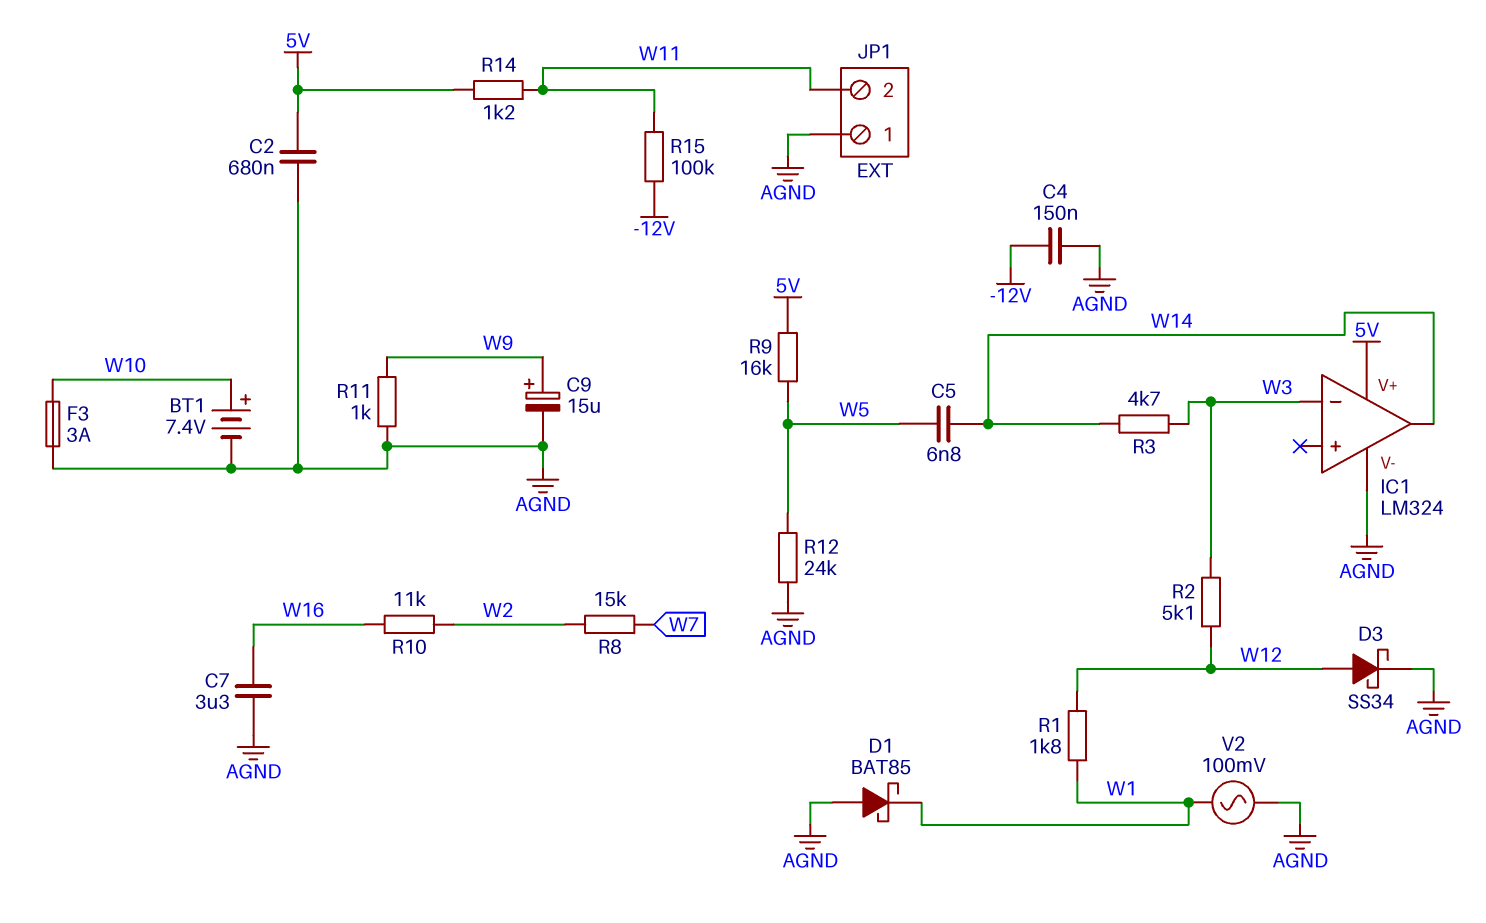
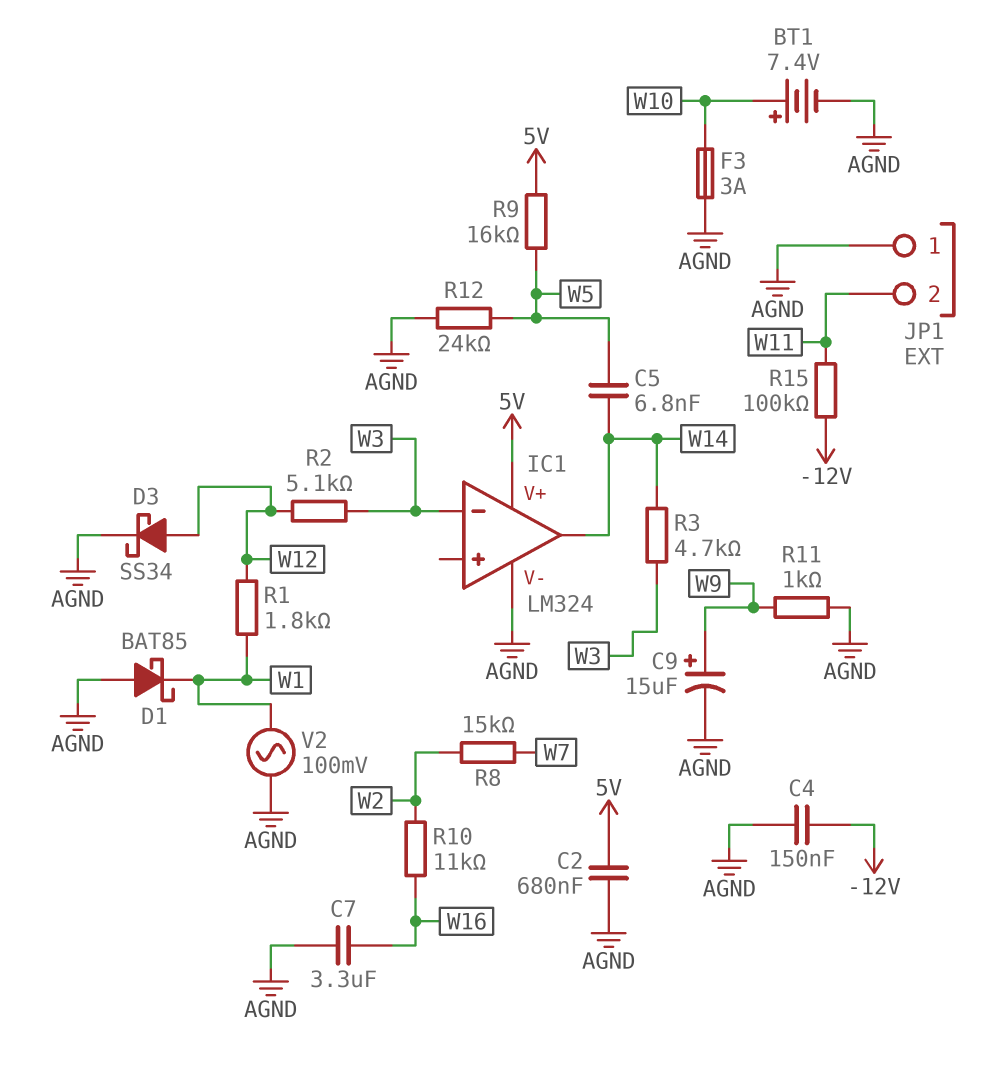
R14: 1.2k (5V, W11) -> none

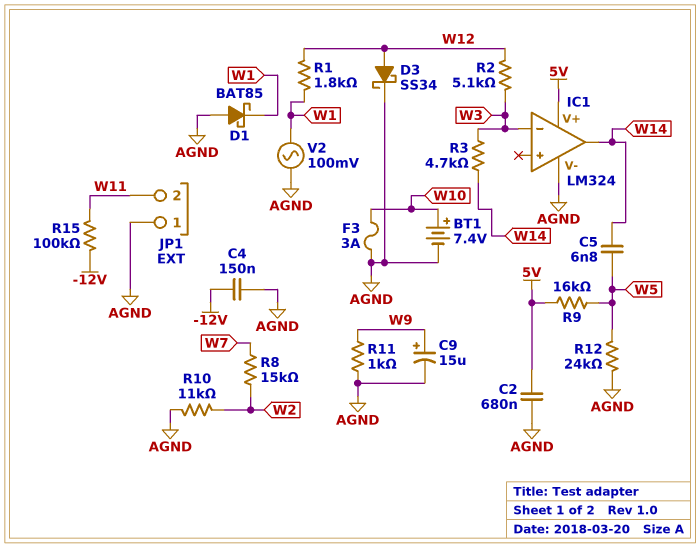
C7: 3.3uF (AGND, W16) -> none
R10: 11k (W2, W16) -> 11k (AGND, W2)

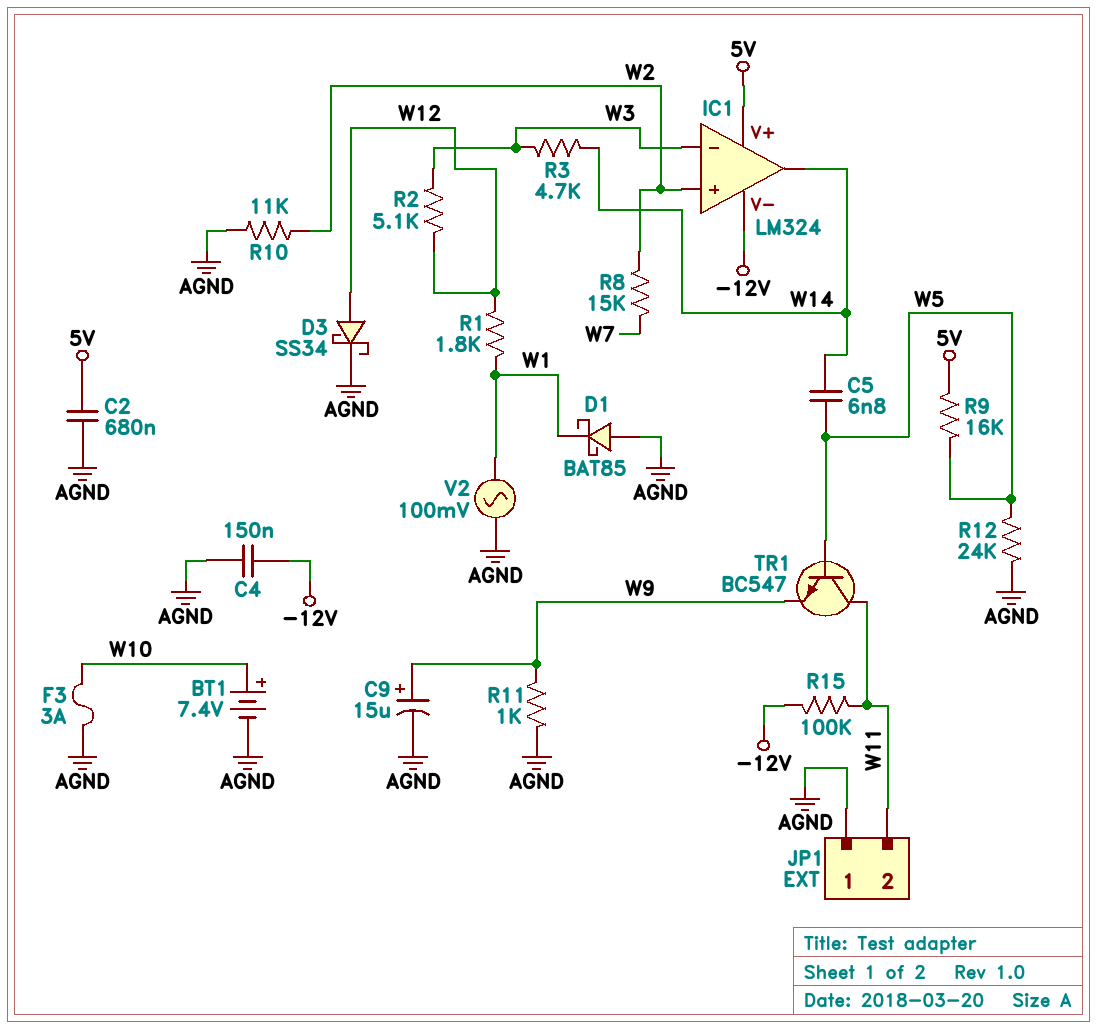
IC1 pin V-: AGND -> -12V
IC1 pin in+: none -> W2
TR1: none -> NPN BC547 (B W5, C W11, E W9)

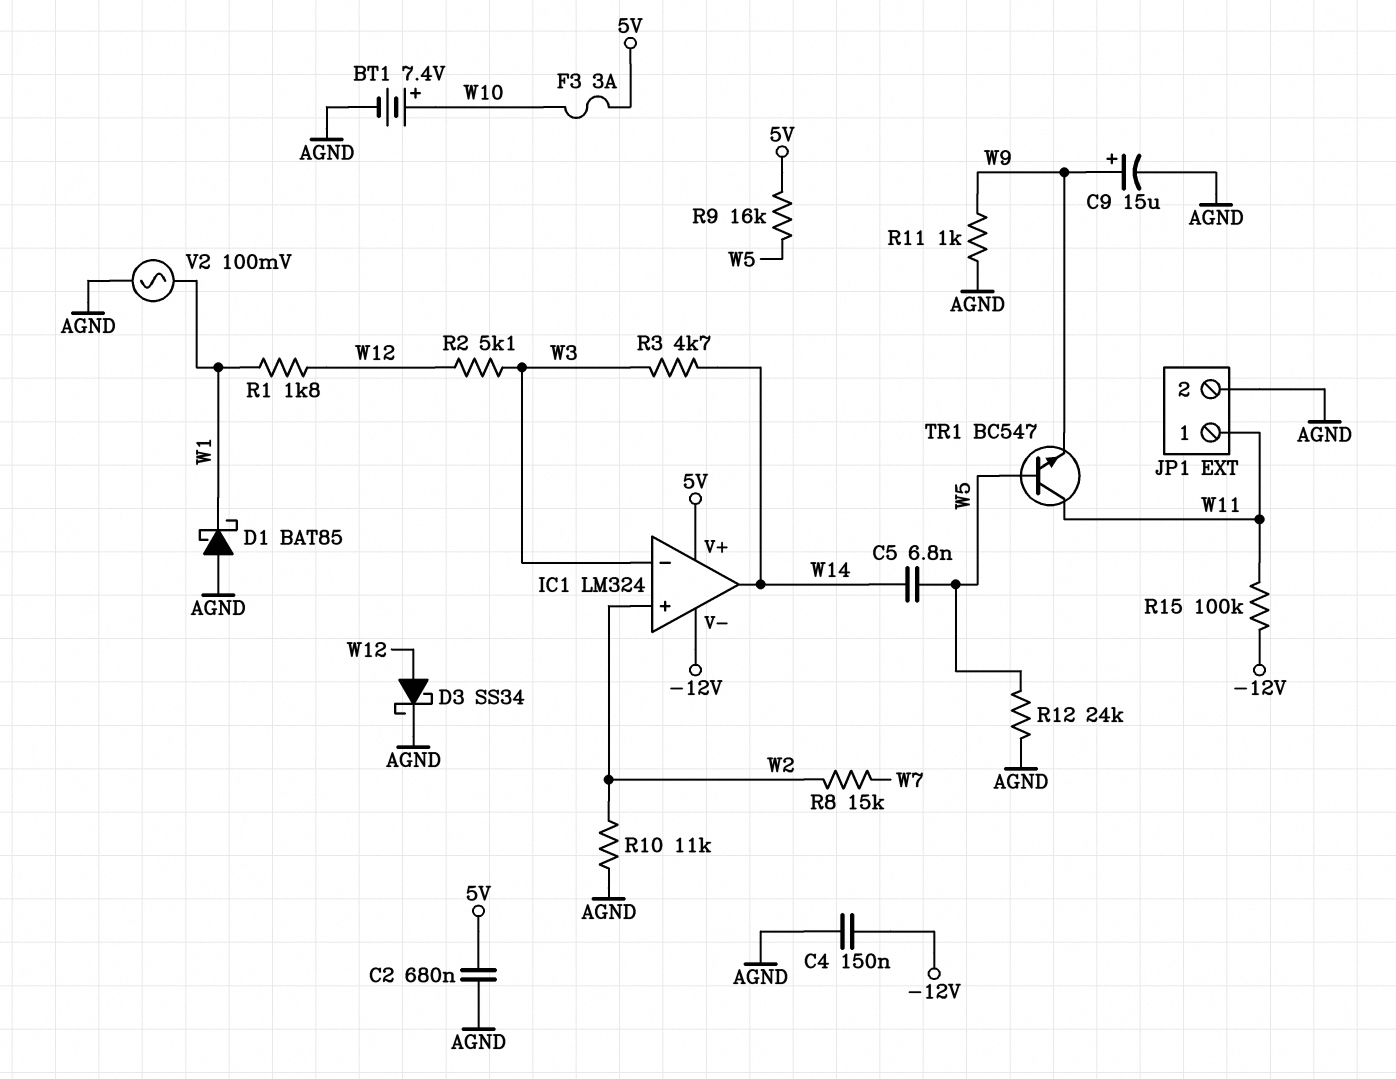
F3: 3A (AGND, W10) -> 3A (5V, W10)
JP1 pin 1: AGND -> W11
JP1 pin 2: W11 -> AGND

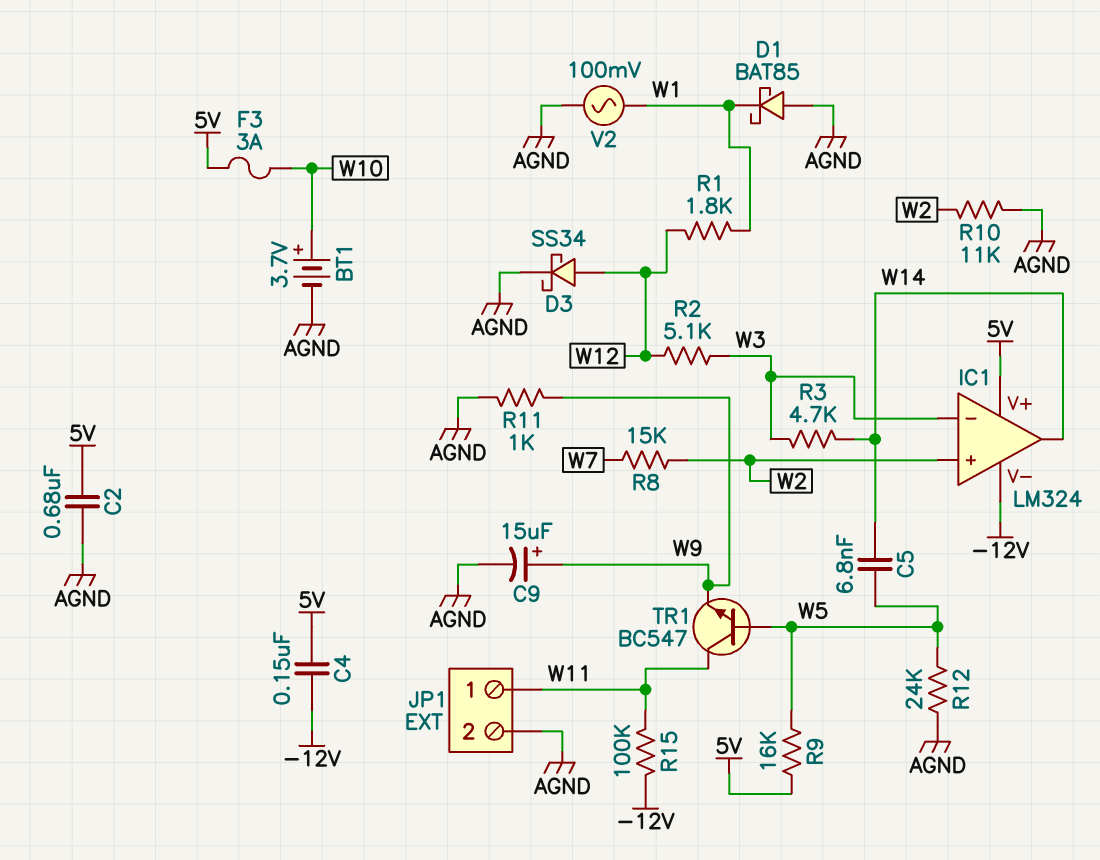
BT1: 7.4V (plus W10, minus AGND) -> 3.7V (plus W10, minus AGND)
C4: 150nF (-12V, AGND) -> 150nF (-12V, 5V)

